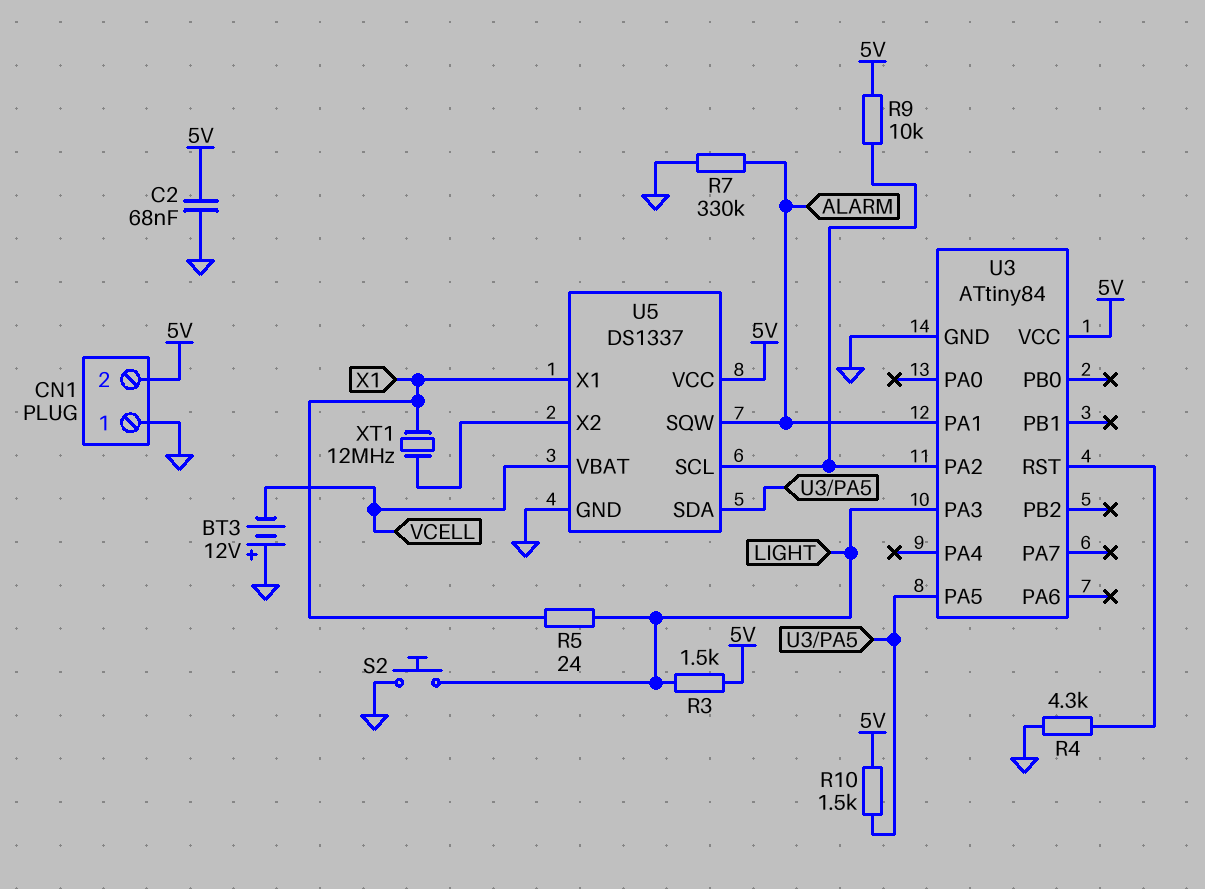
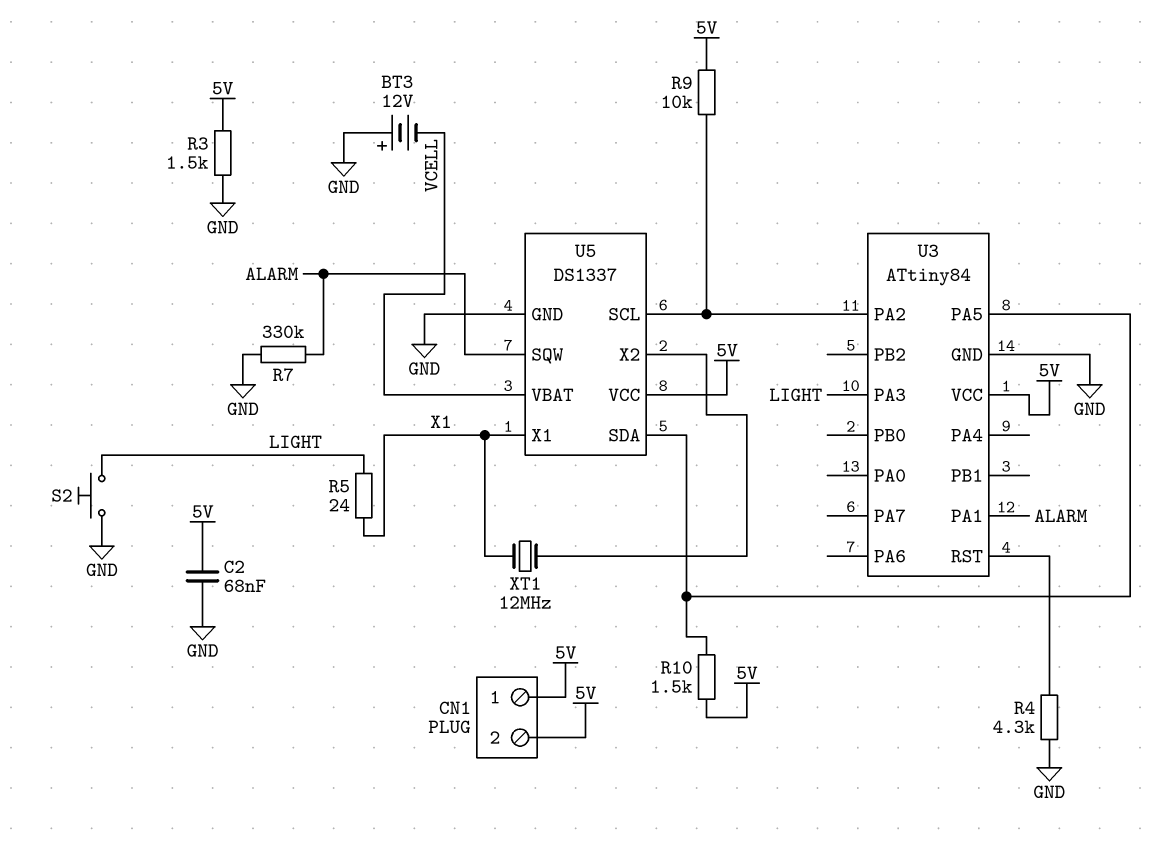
CN1 pin 1: GND -> 5V
R3: 1.5k (5V, LIGHT) -> 1.5k (5V, GND)

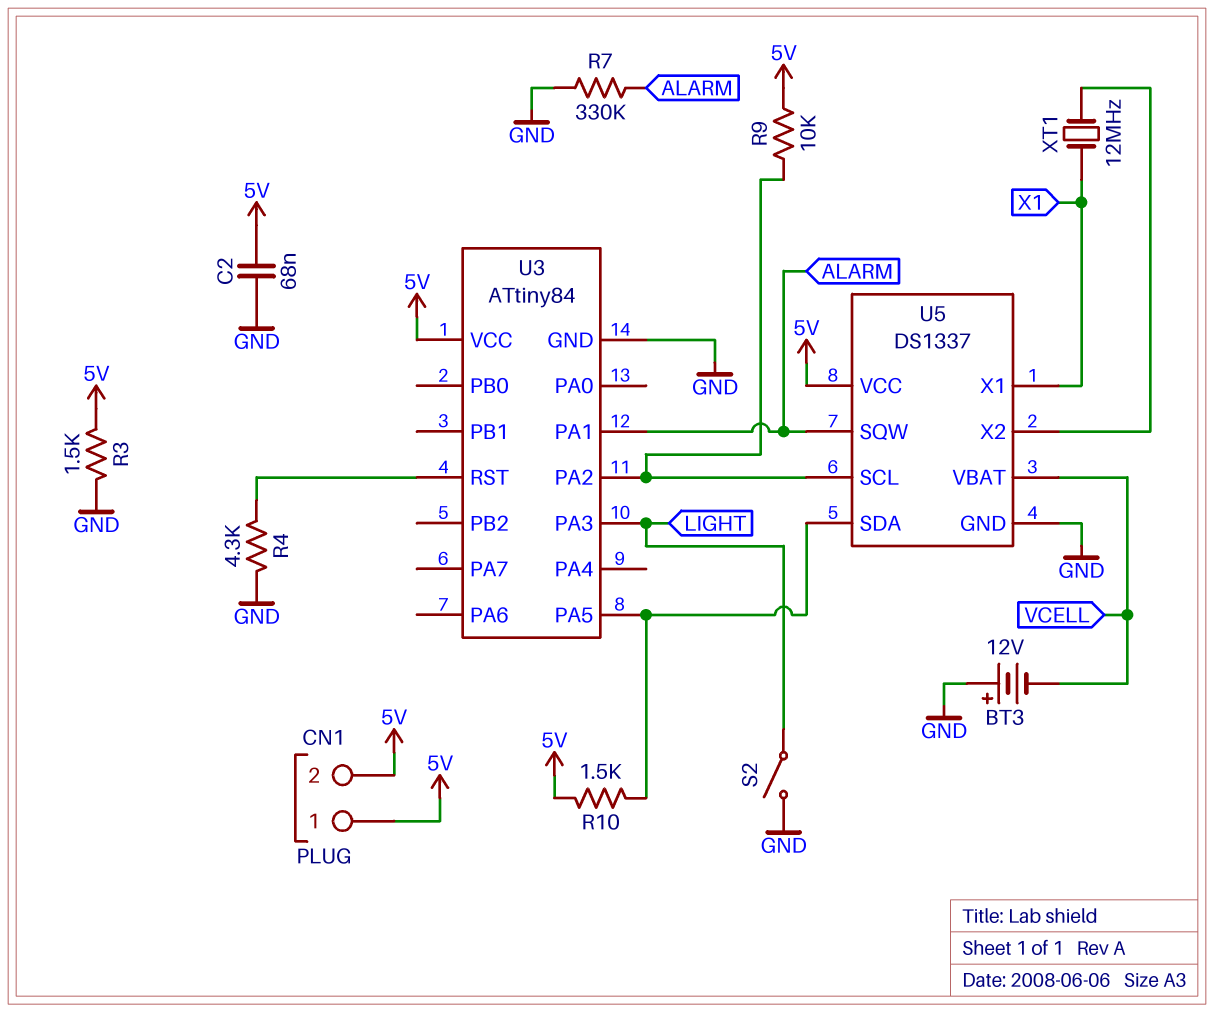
R5: 24 (LIGHT, X1) -> none
S2: button (GND, LIGHT) -> switch (GND, LIGHT)

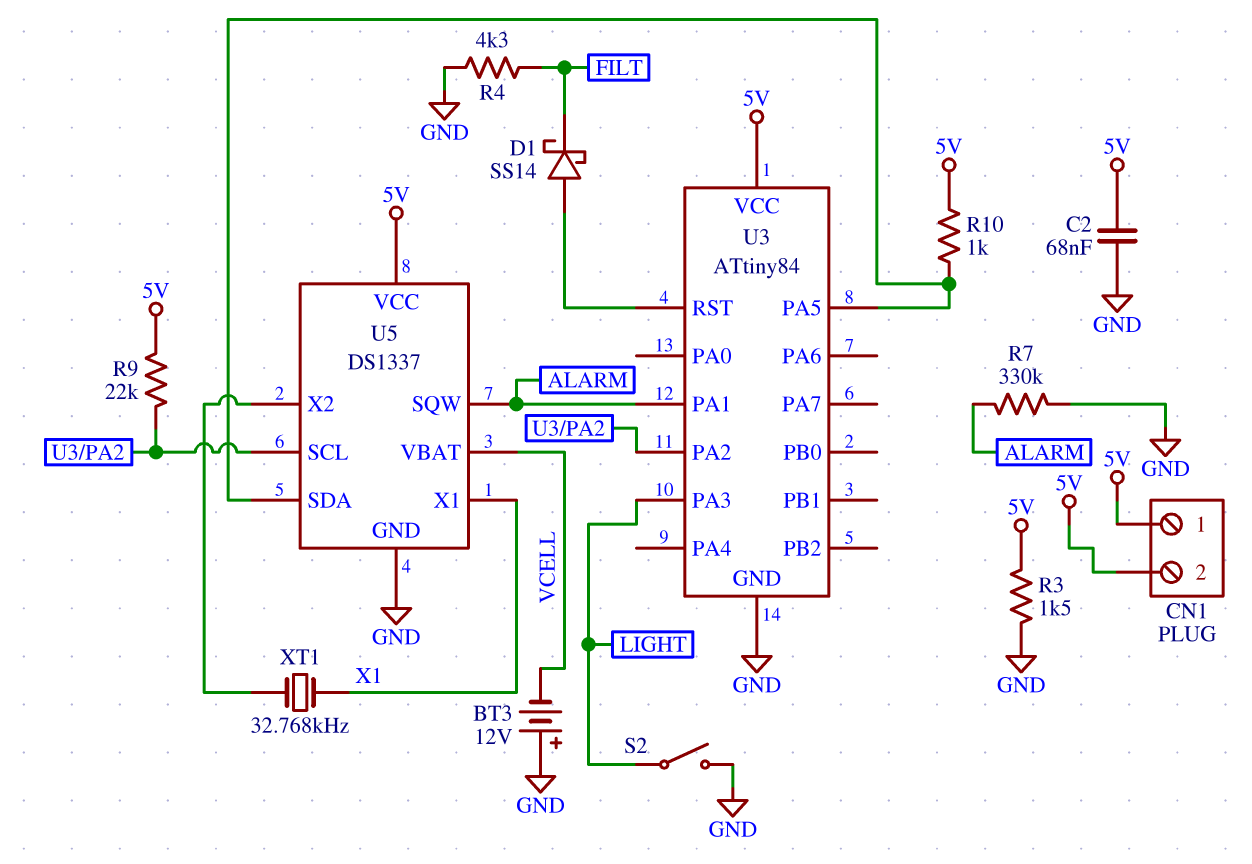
D1: none -> schottky SS14 (A U3/RST, K FILT)
R4: 4.3k (GND, U3/RST) -> 4.3k (FILT, GND)
R9: 10k (5V, U3/PA2) -> 22k (5V, U3/PA2)
R10: 1.5k (5V, U3/PA5) -> 1k (5V, U3/PA5)
XT1: 12MHz (U5/X2, X1) -> 32.768kHz (U5/X2, X1)

